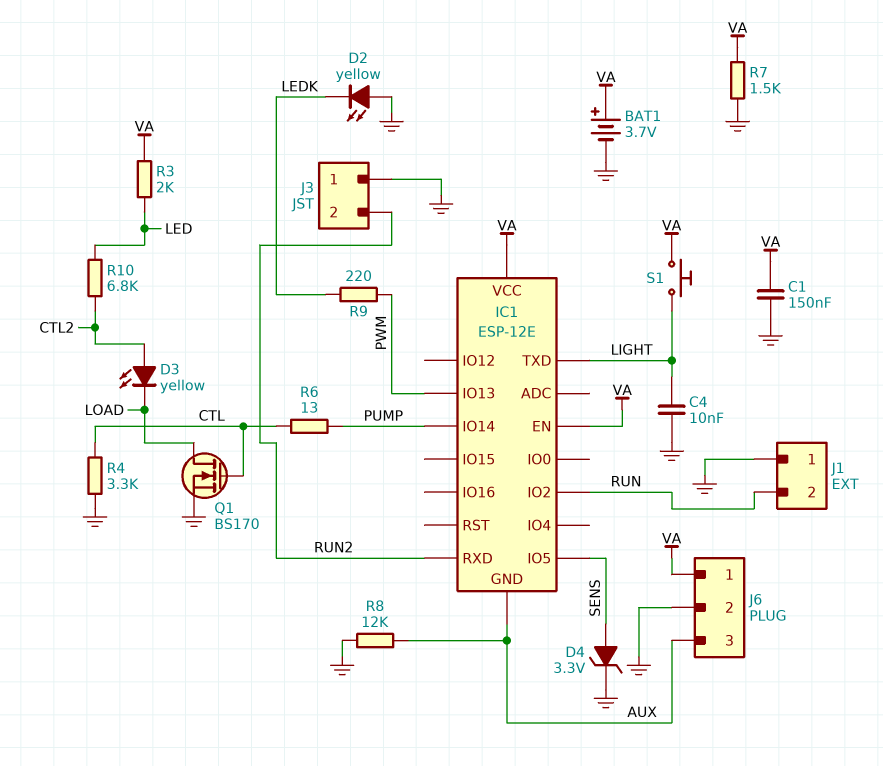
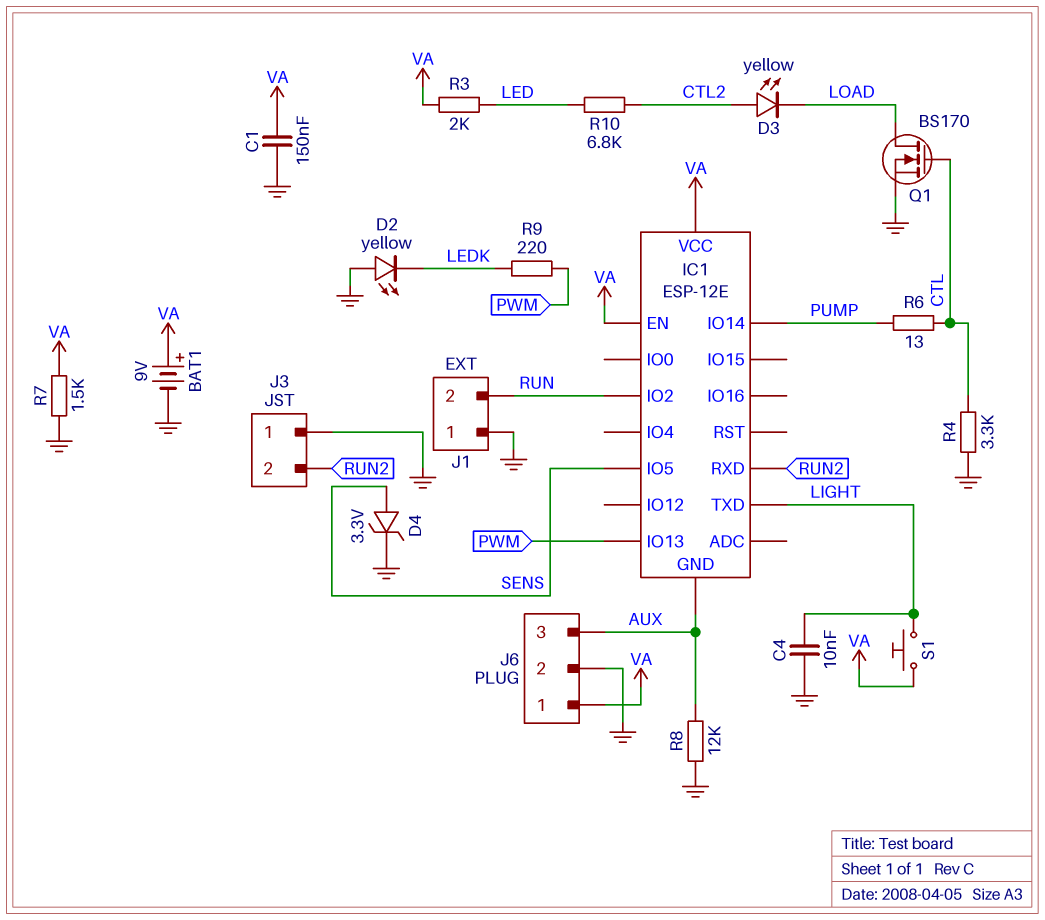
BAT1: 3.7V (plus VA, minus GND) -> 9V (plus VA, minus GND)

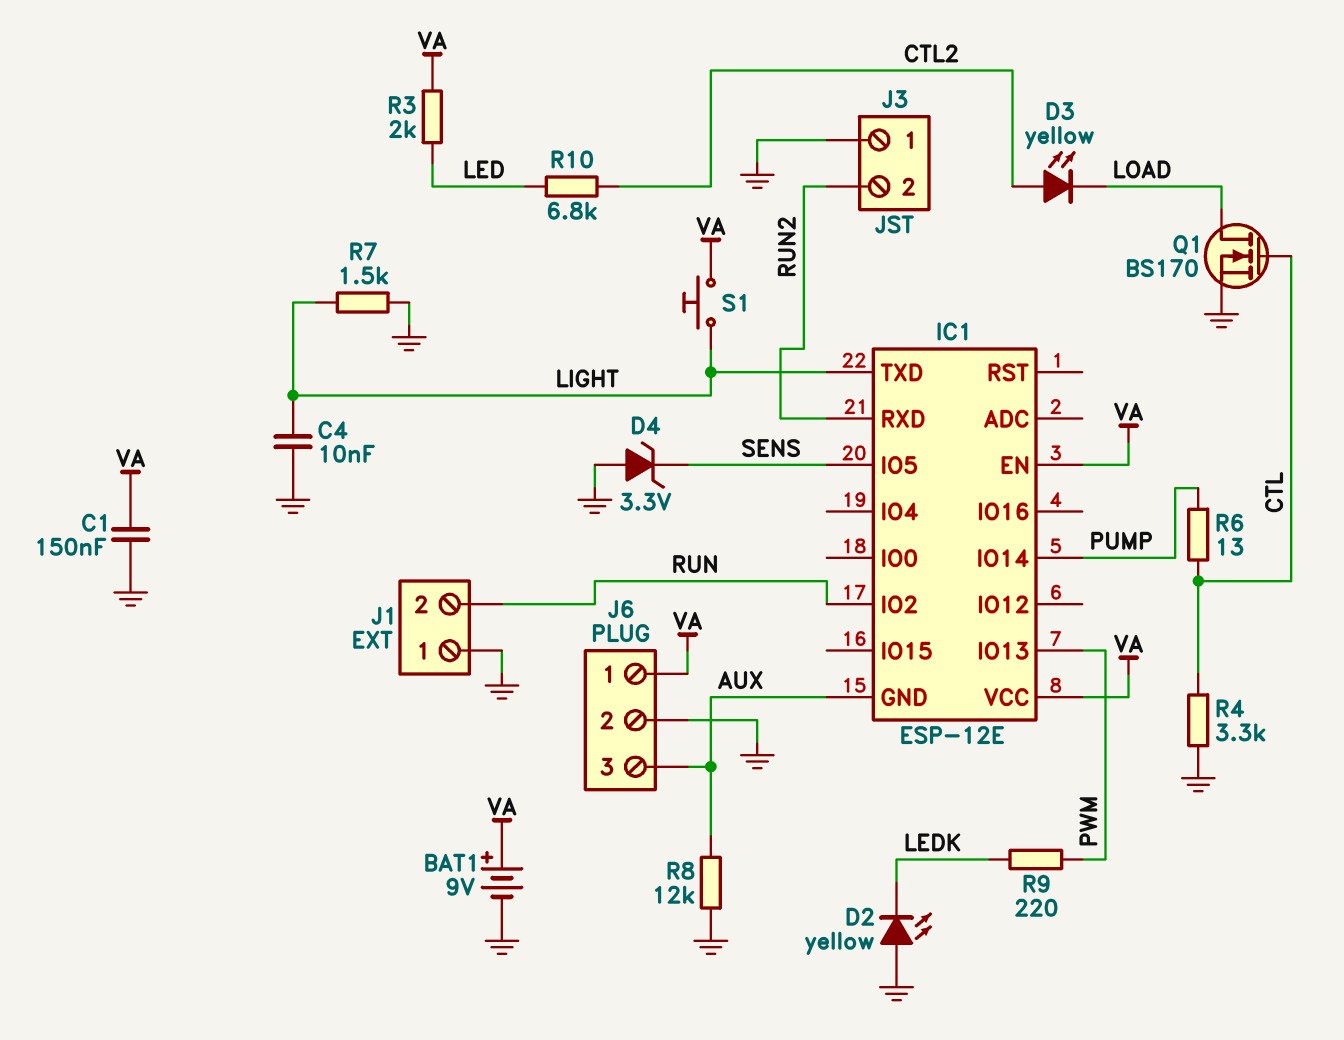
D4: zener 3.3V (A SENS, K GND) -> zener 3.3V (A GND, K SENS)
R7: 1.5k (GND, VA) -> 1.5k (GND, LIGHT)

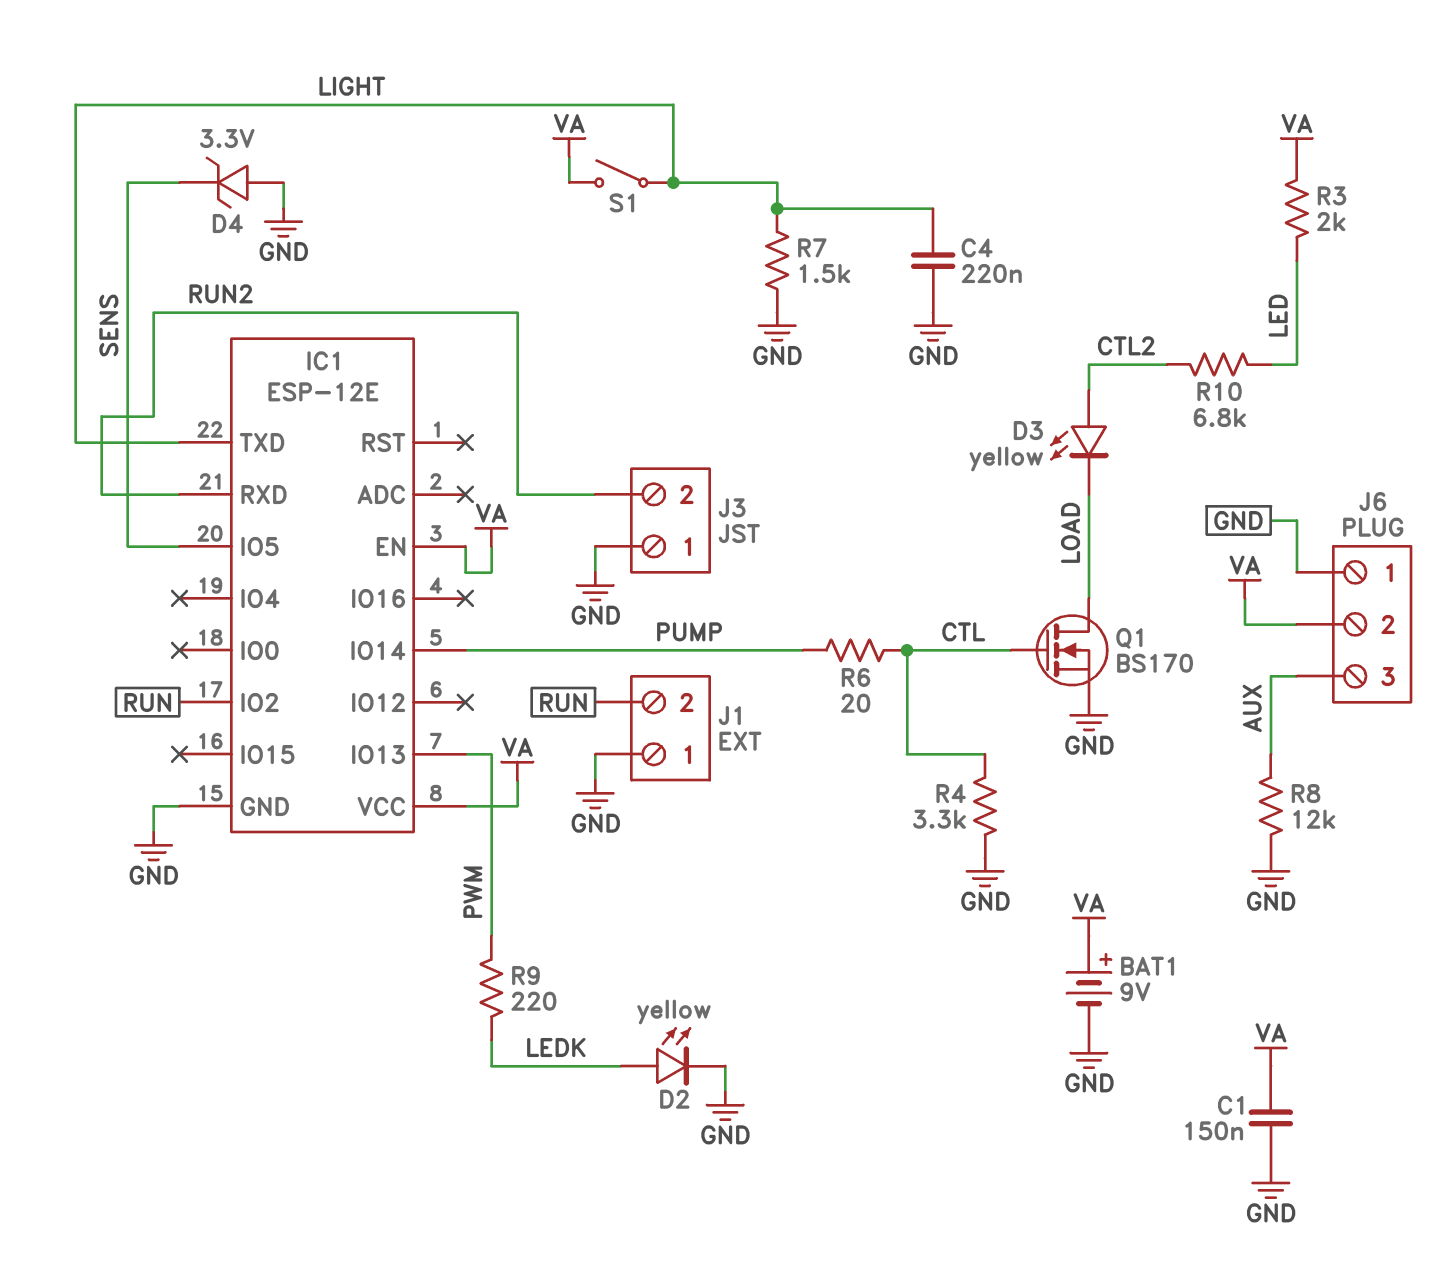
C4: 10nF (GND, LIGHT) -> 220nF (GND, LIGHT)
D2: LED yellow (A GND, K LEDK) -> LED yellow (A LEDK, K GND)
IC1 pin GND: AUX -> GND
J6 pin 1: VA -> GND
J6 pin 2: GND -> VA
R6: 13 (CTL, PUMP) -> 20 (CTL, PUMP)
S1: button (LIGHT, VA) -> switch (LIGHT, VA)

